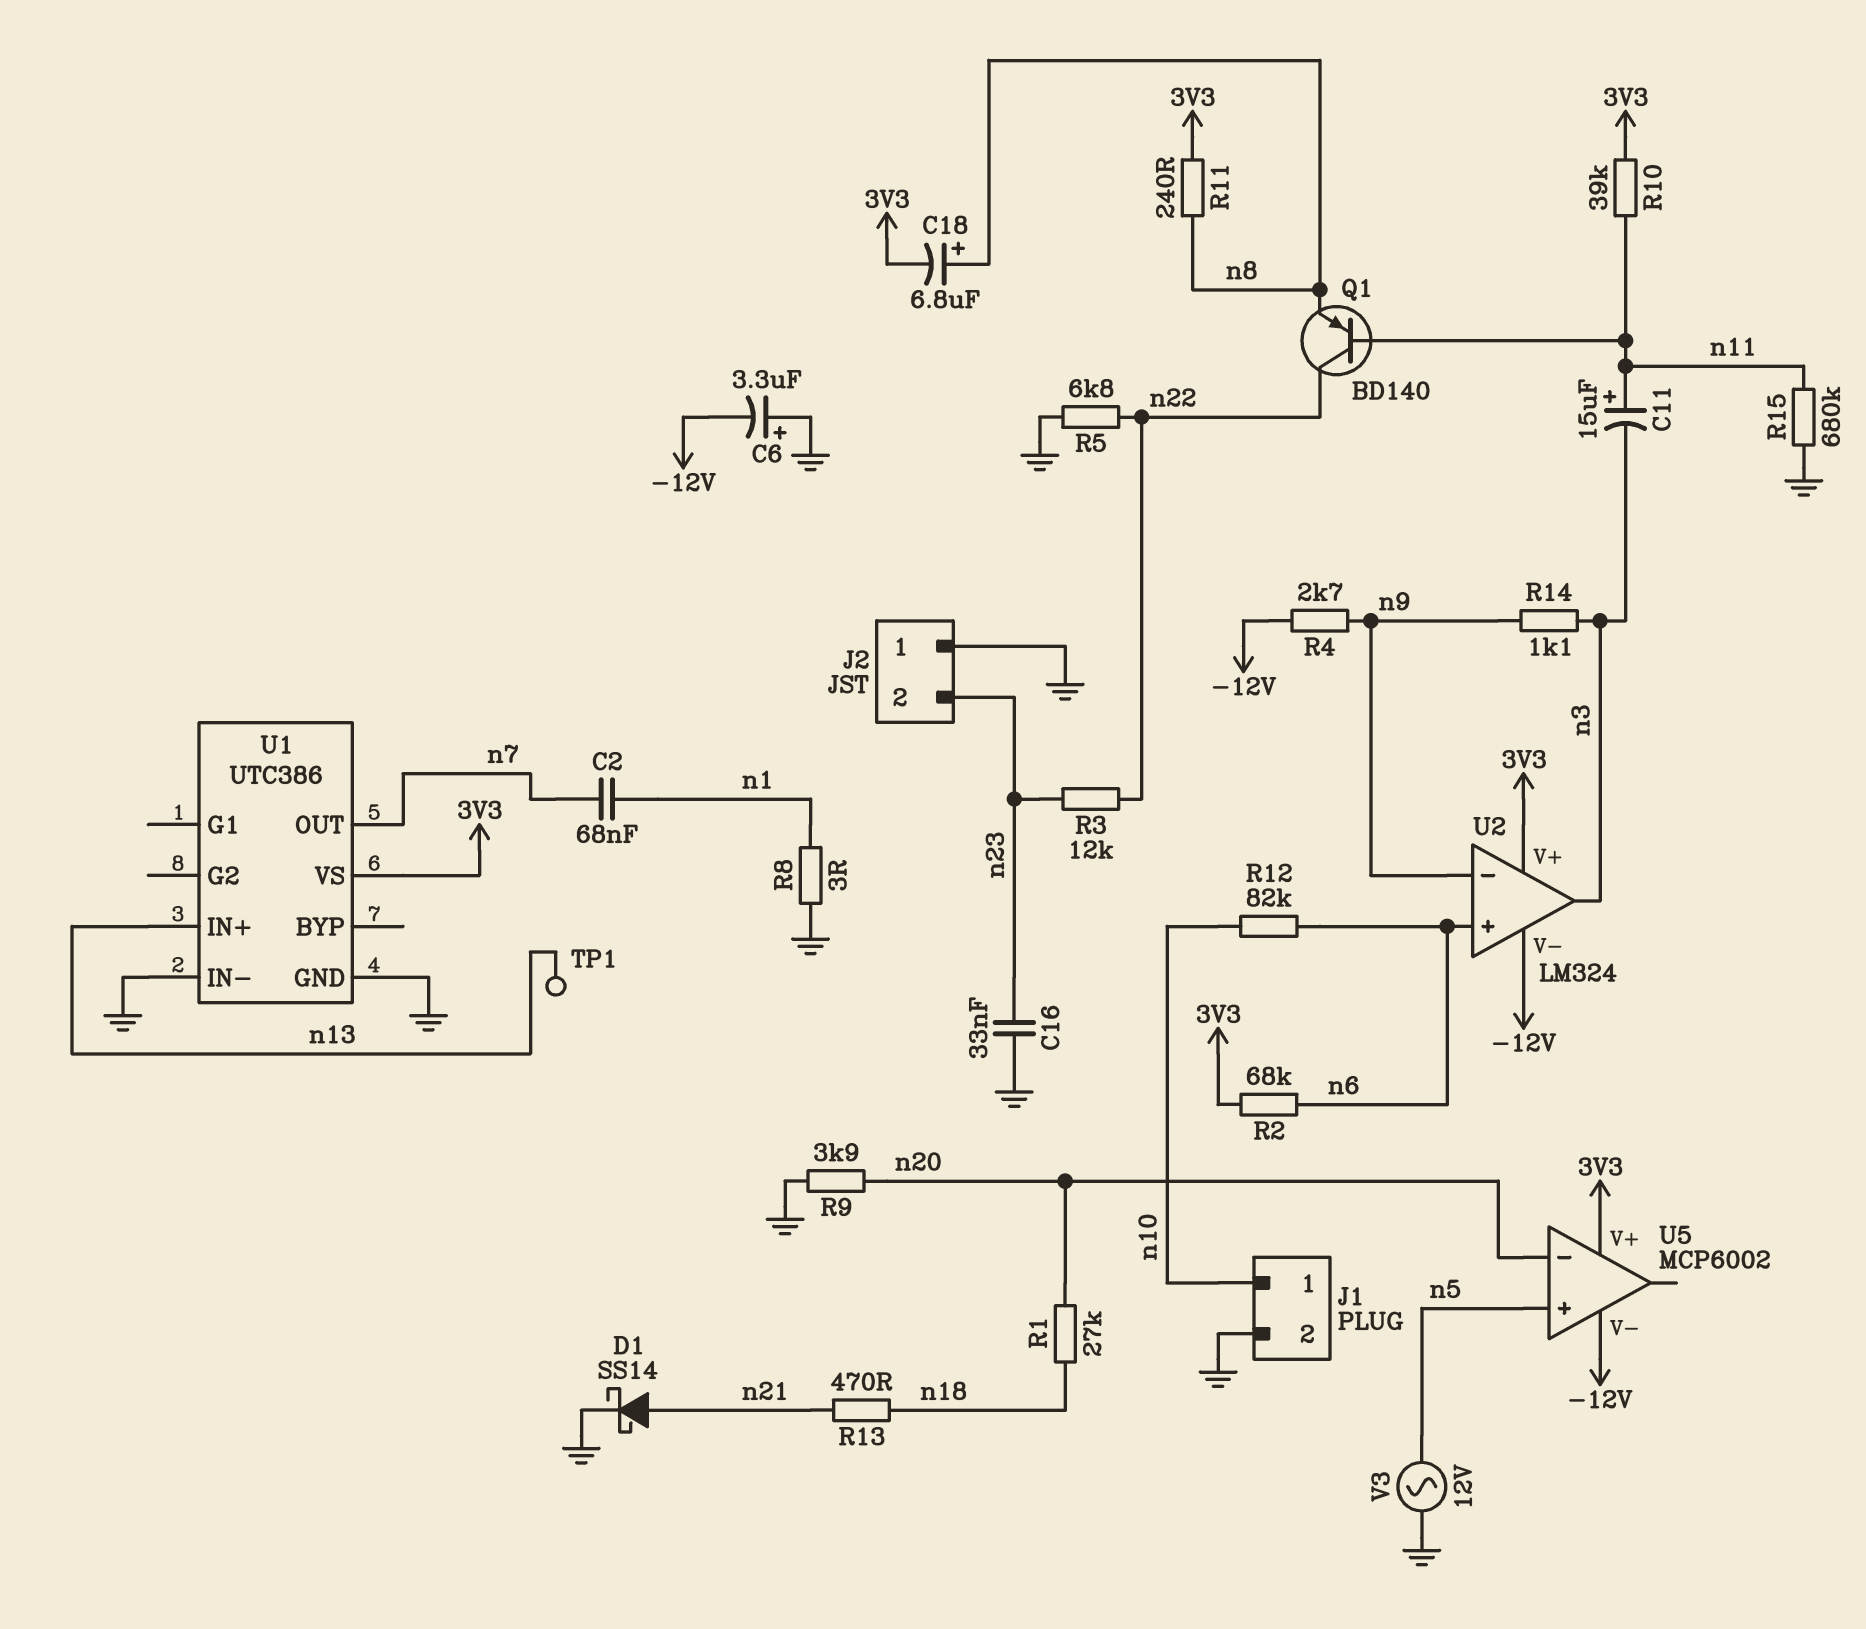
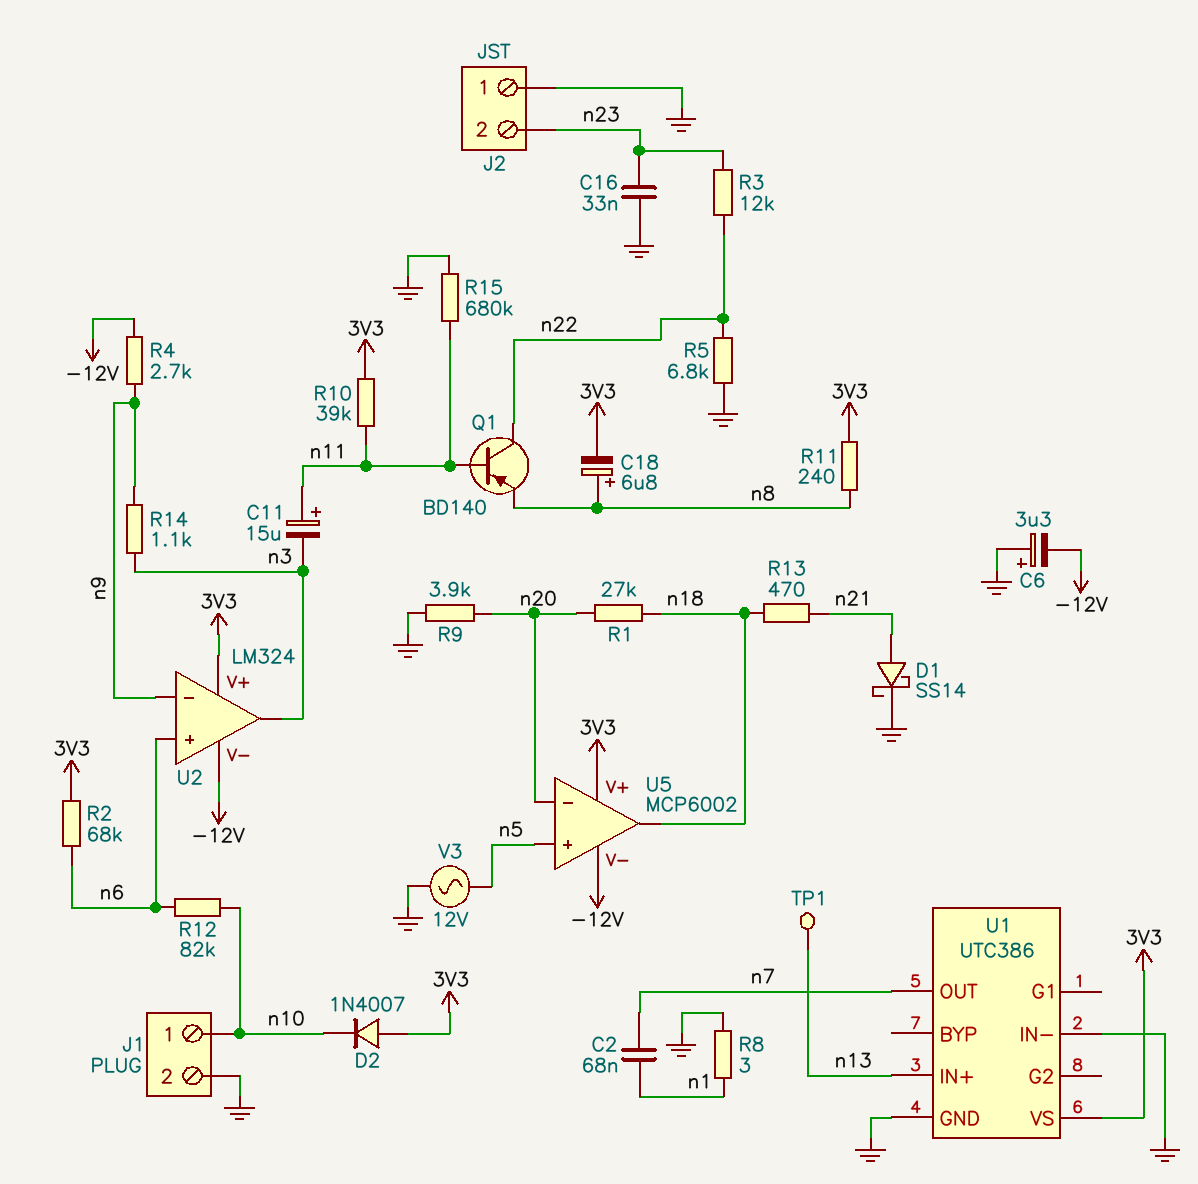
D2: none -> diode 1N4007 (A 3V3, K n10)
U5 pin out: none -> n18

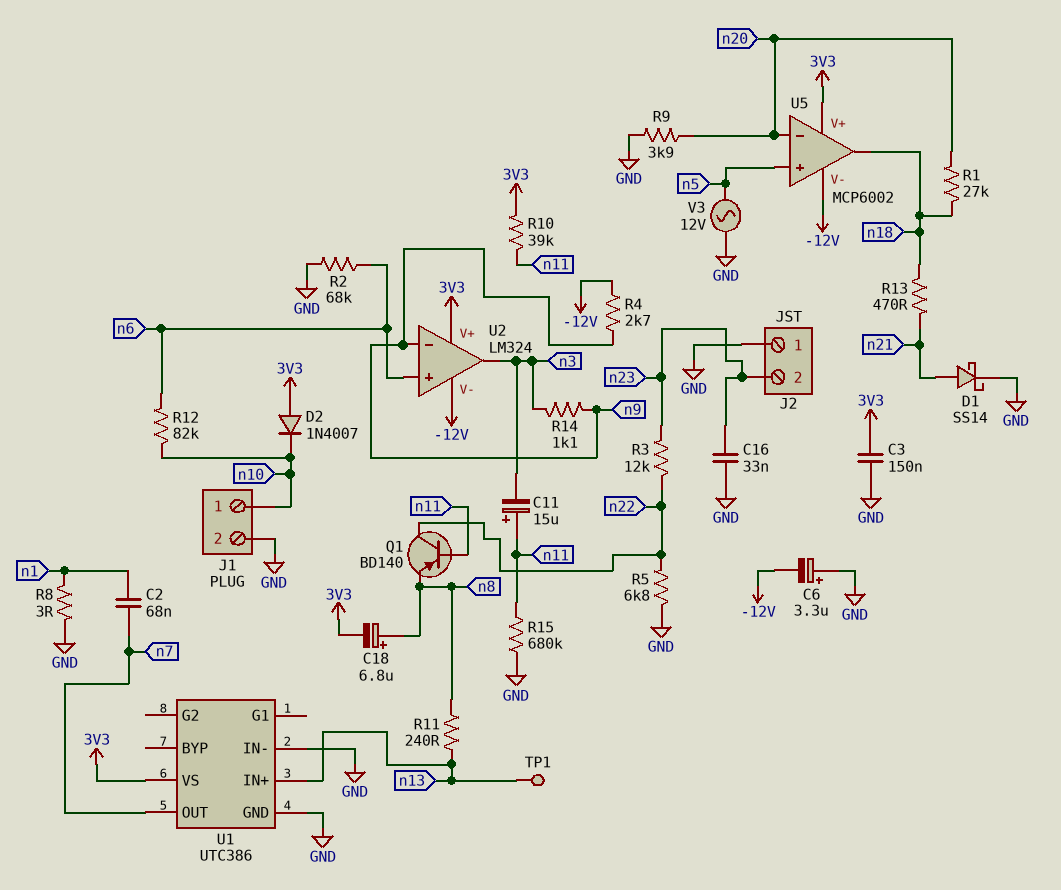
C3: none -> 150nF (3V3, GND)
R2: 68k (3V3, n6) -> 68k (GND, n6)
R11: 240 (3V3, n8) -> 240 (n8, n13)

